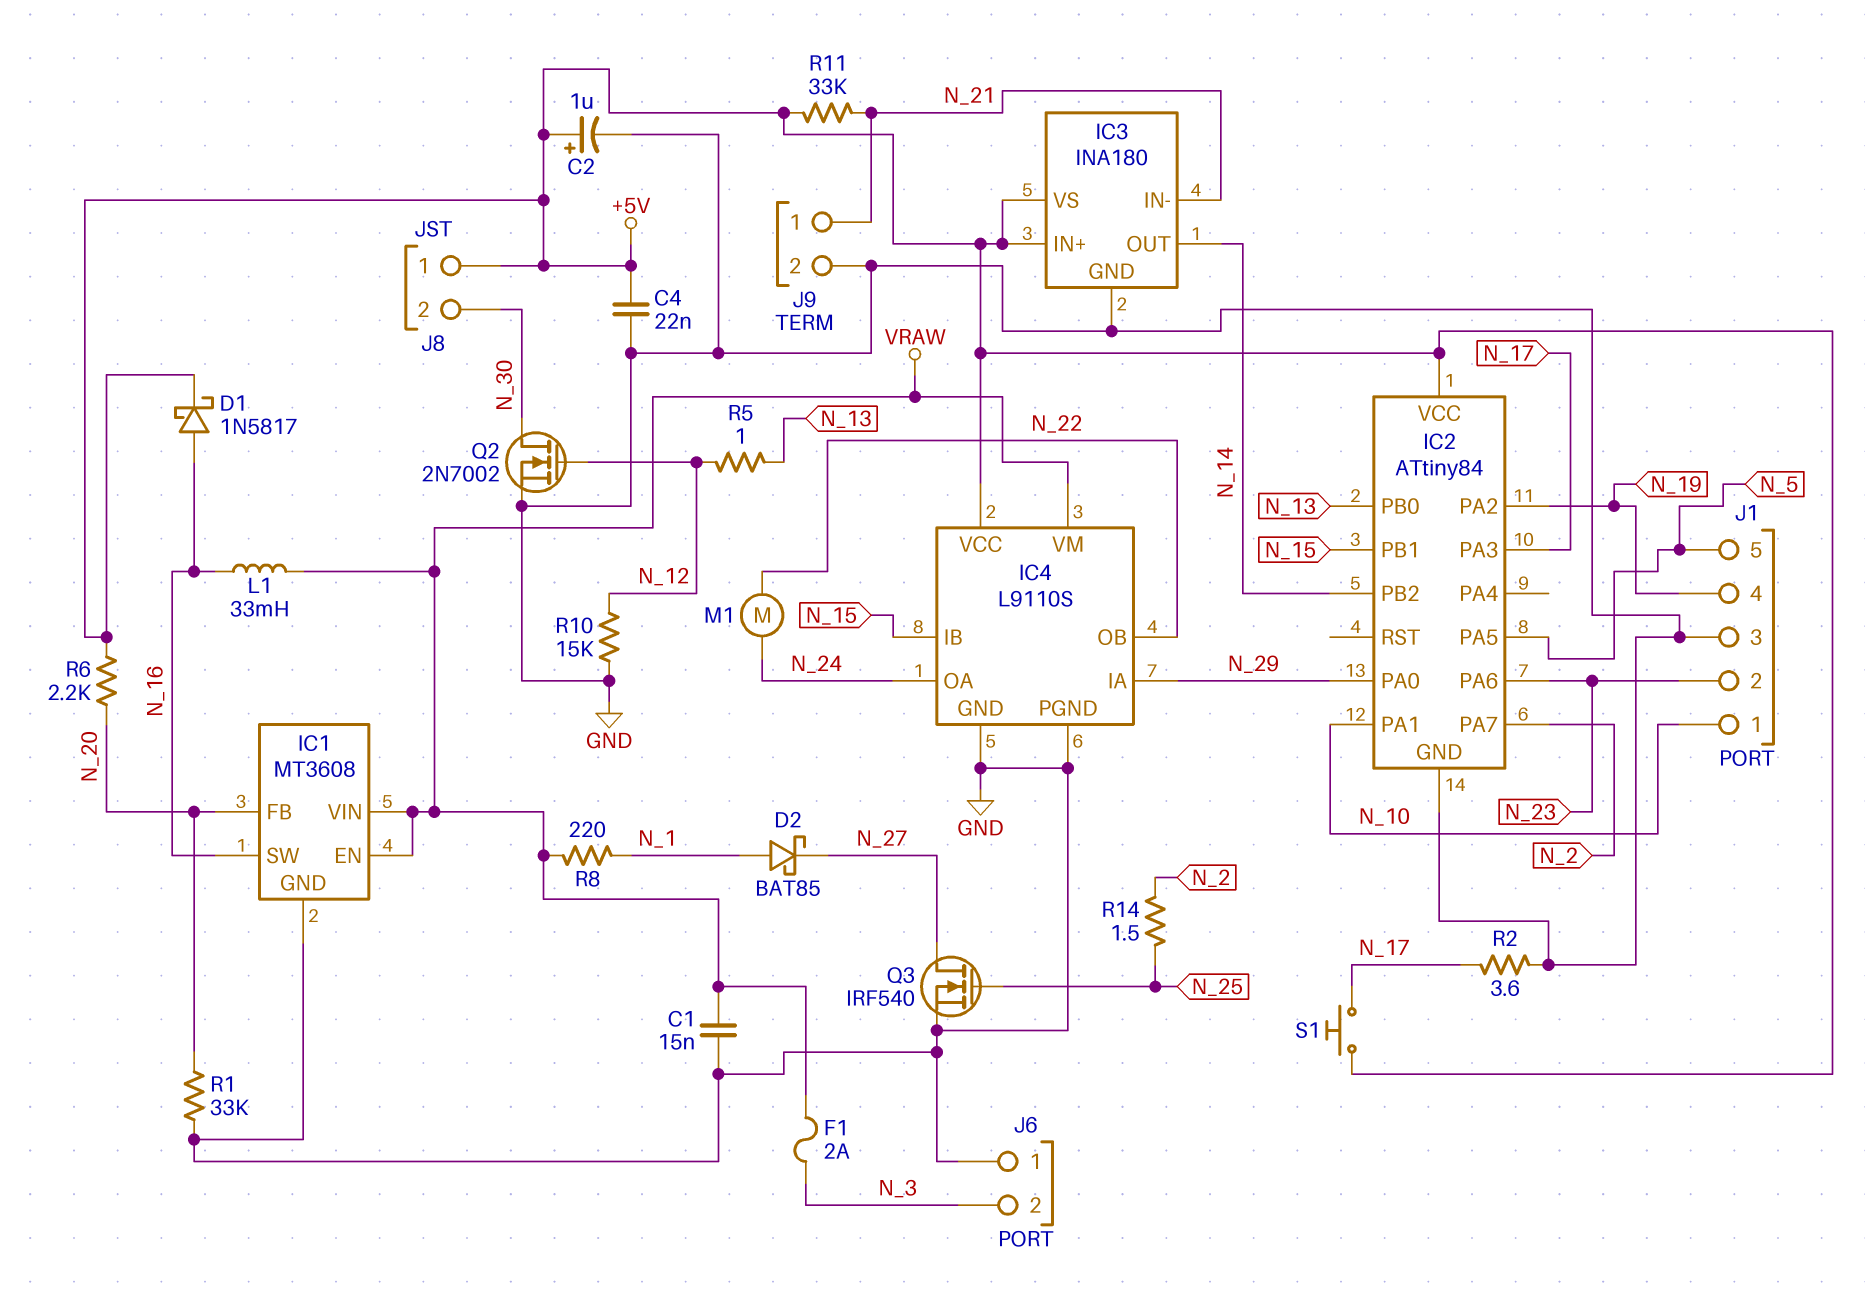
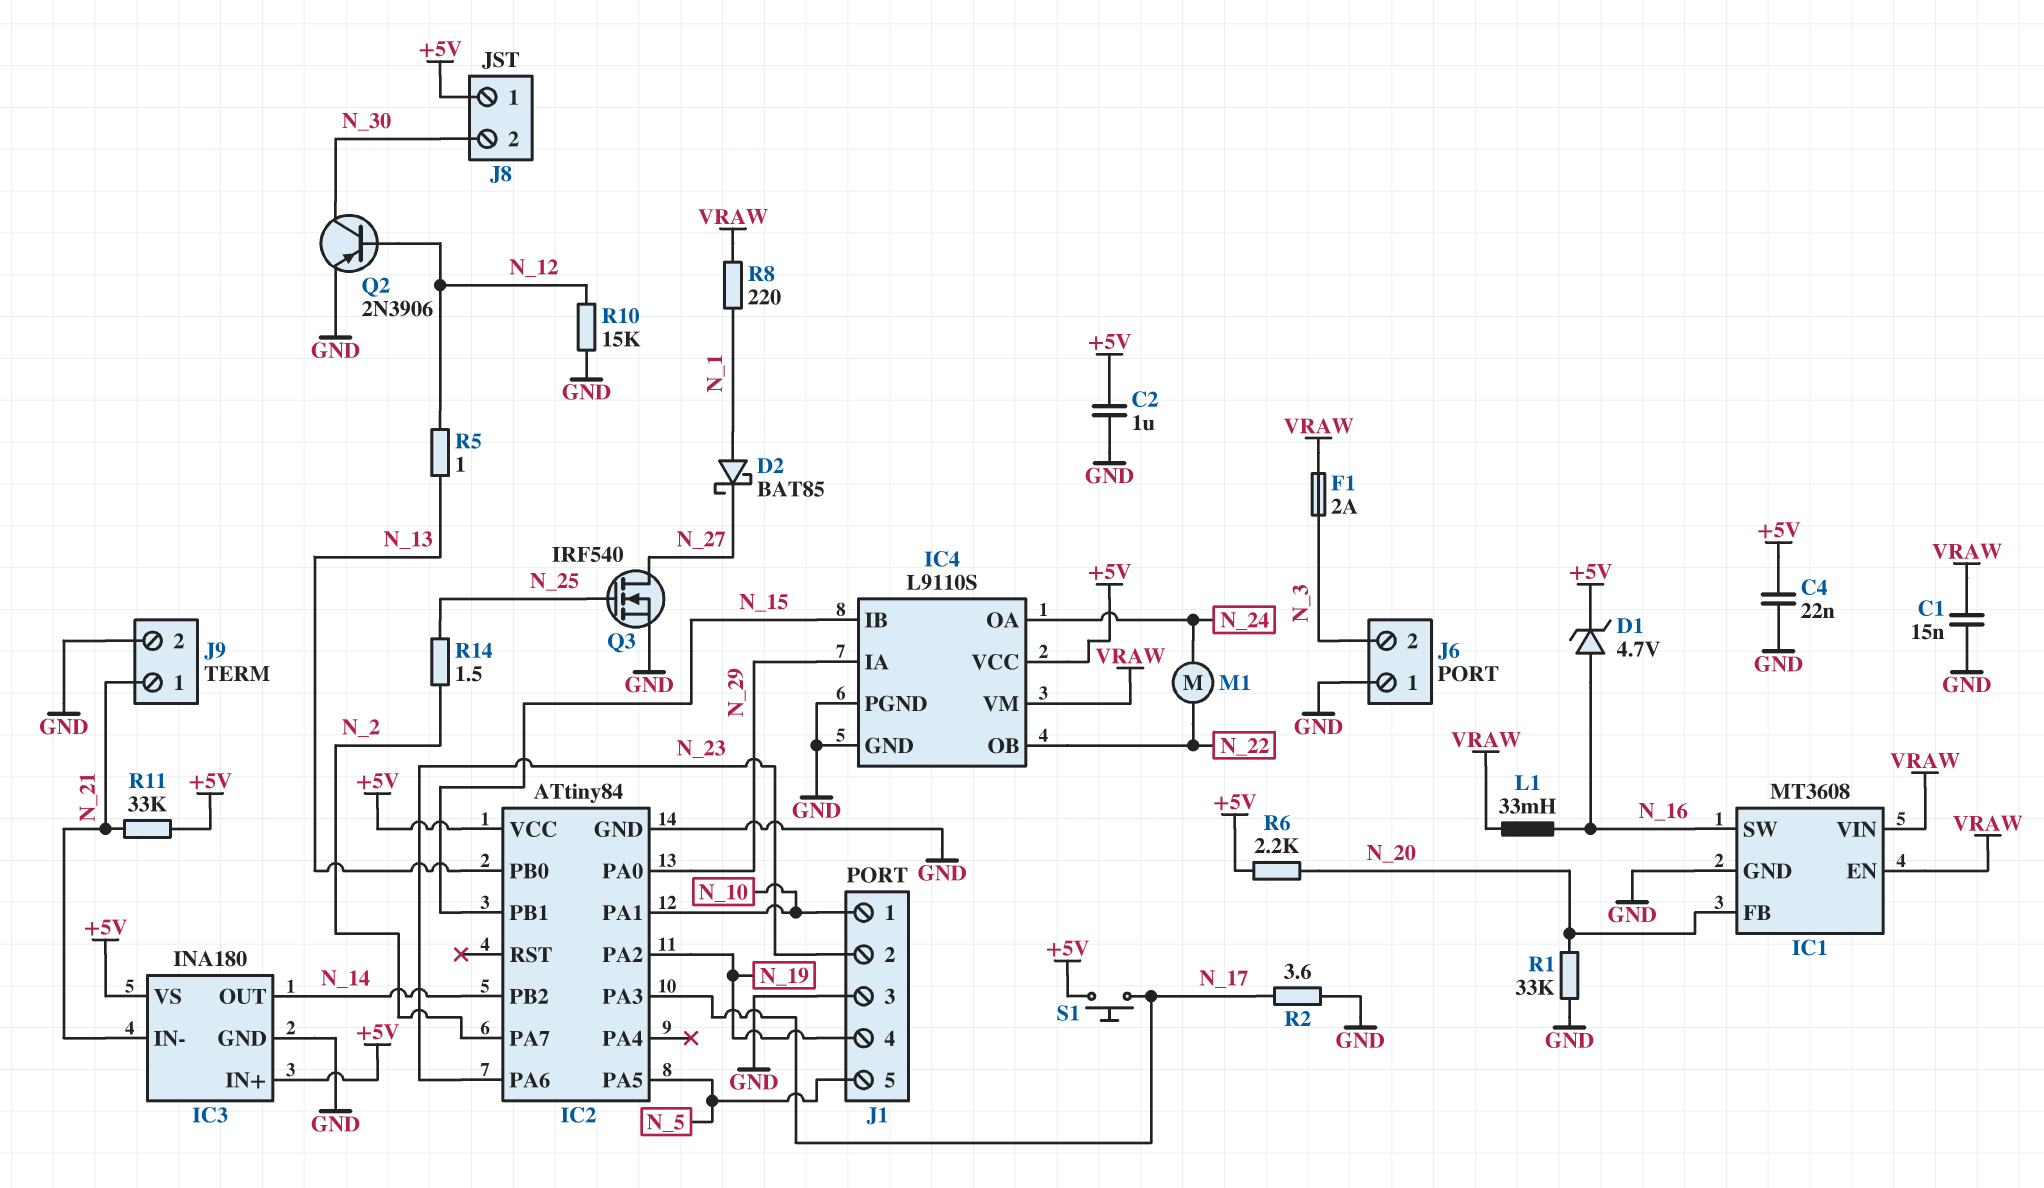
C2: 1uF (plus +5V, minus GND) -> 1uF (+5V, GND)
D1: schottky 1N5817 (A N_16, K +5V) -> zener 4.7V (A N_16, K +5V)
Q2: NMOS 2N7002 (G N_12, D N_30, S GND) -> PNP 2N3906 (B N_12, C N_30, E GND)

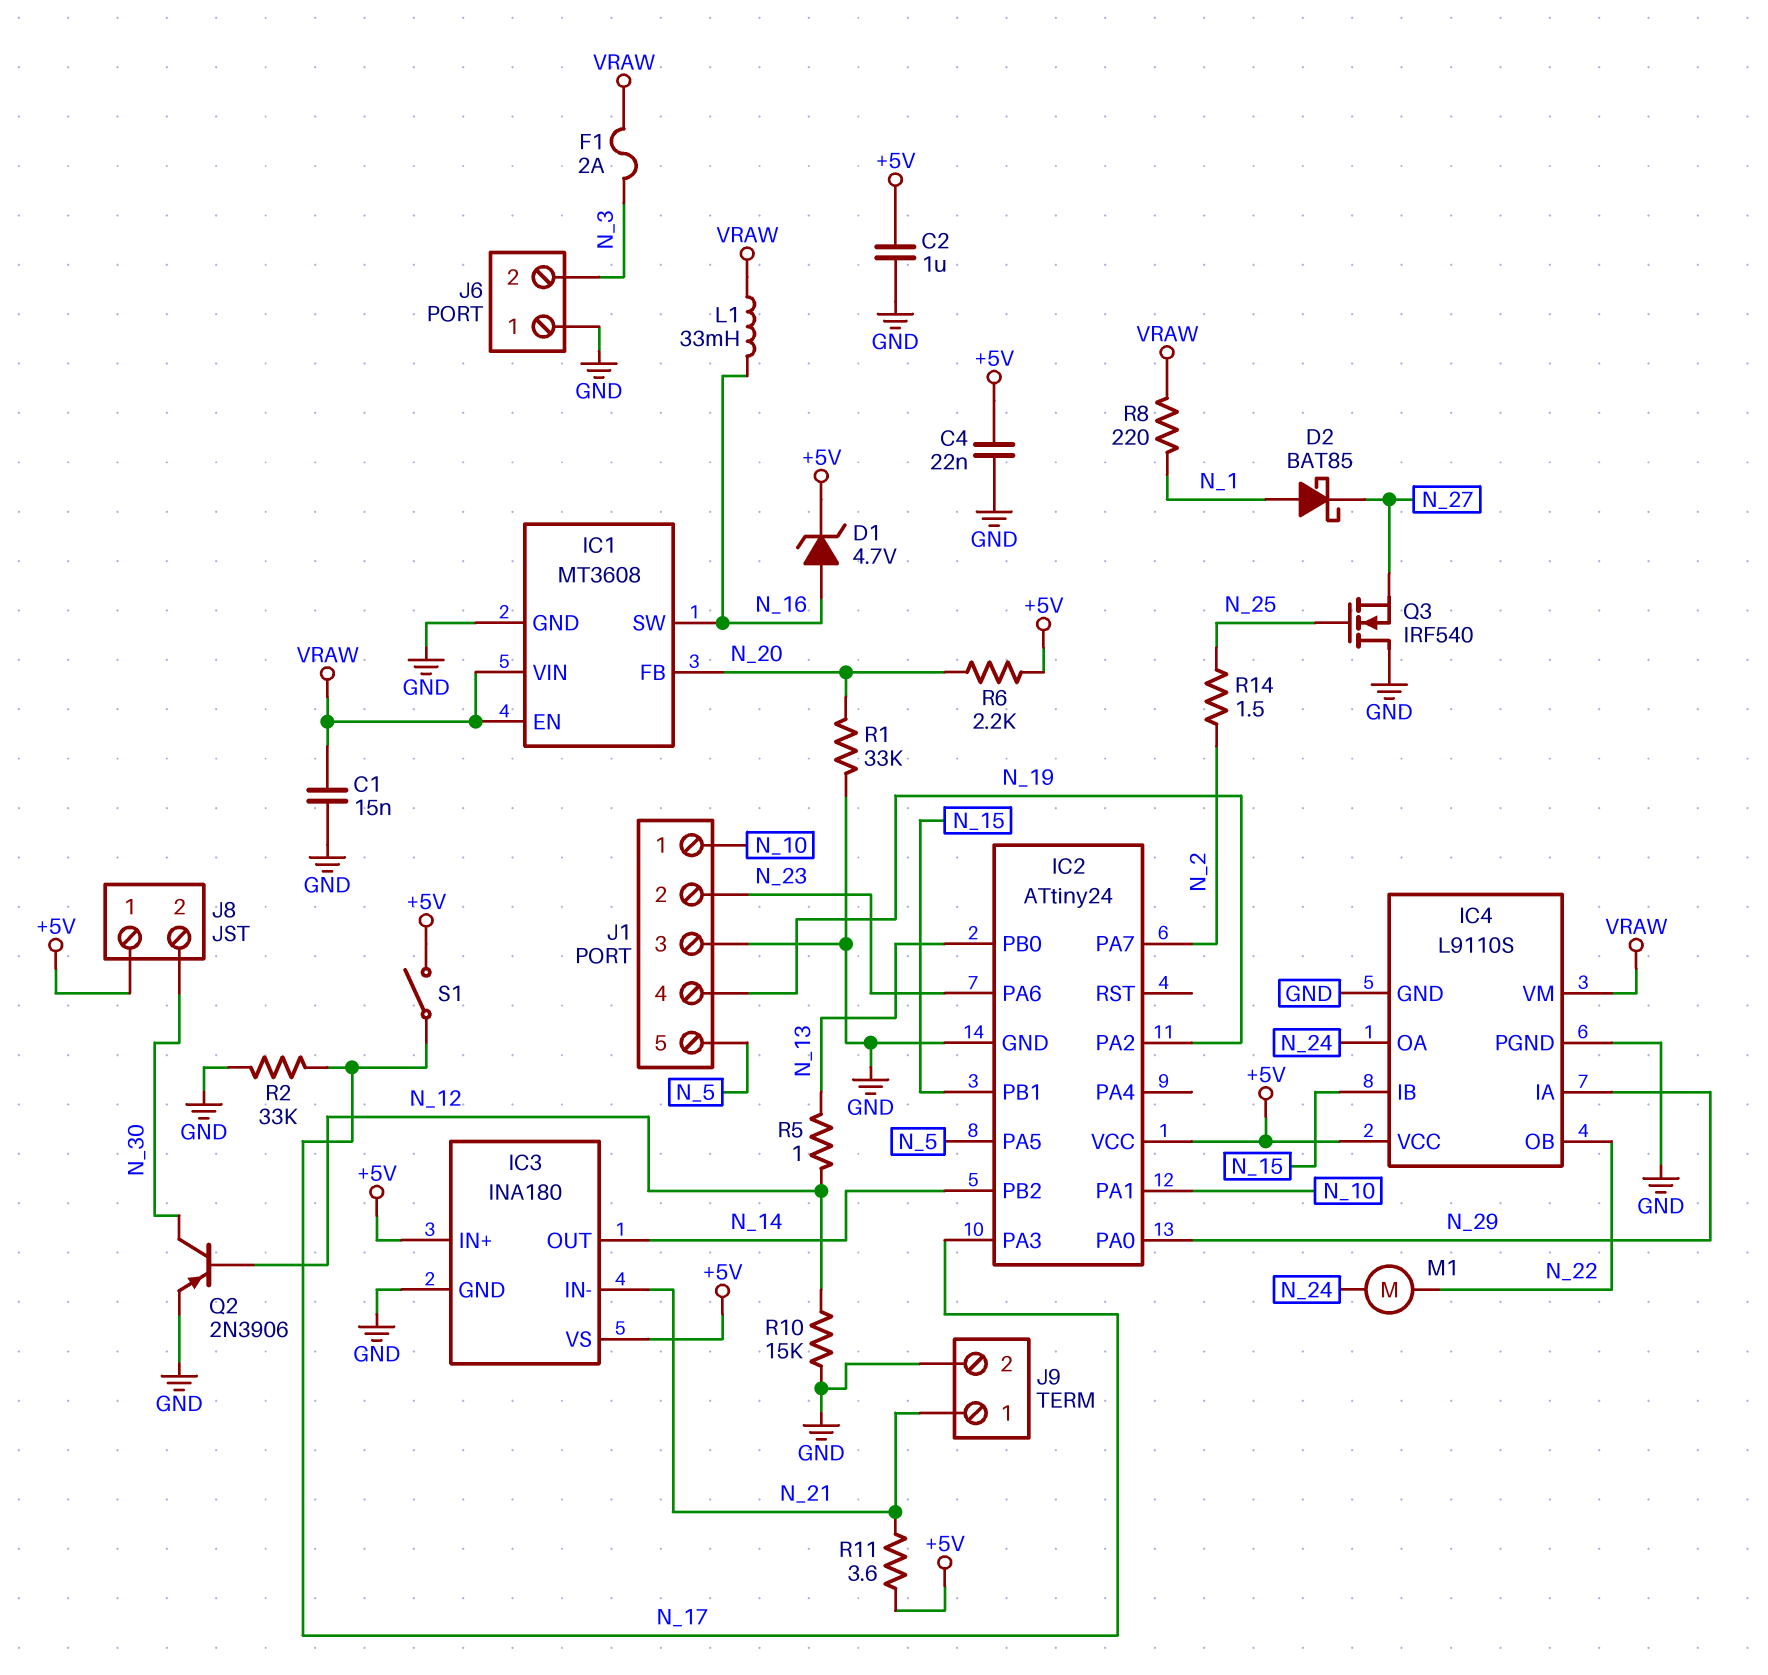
IC2: ATtiny84 -> ATtiny24
Q3: NMOS IRF540 (G N_25, D N_27, S GND) -> NMOS IRF540 (G N_25, D GND, S N_27)
R2: 3.6 (GND, N_17) -> 33k (GND, N_17)
R11: 33k (+5V, N_21) -> 3.6 (+5V, N_21)
S1: button (+5V, N_17) -> switch (+5V, N_17)

